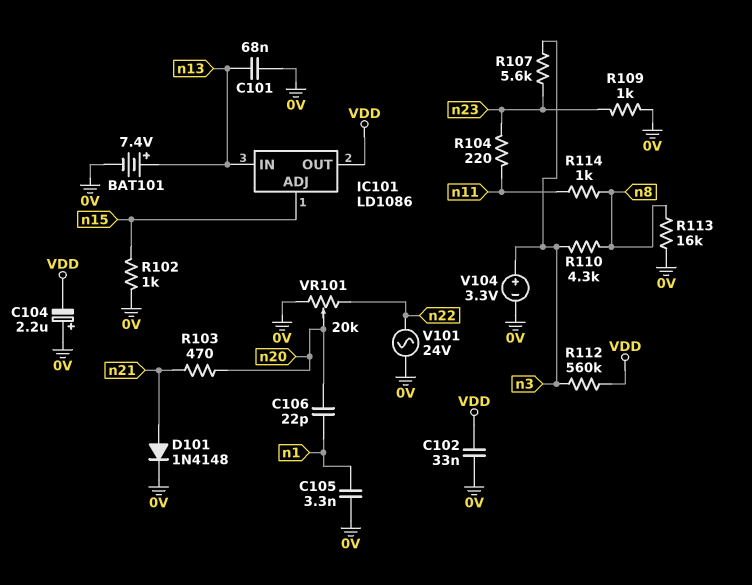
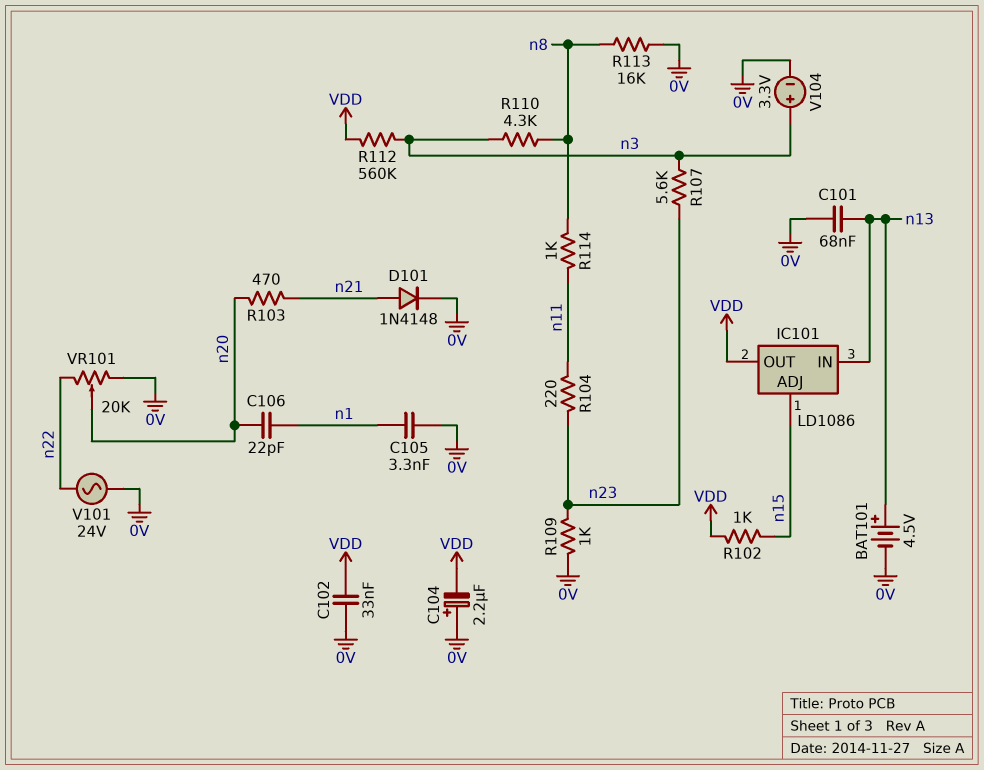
BAT101: 7.4V (plus n13, minus 0V) -> 4.5V (plus n13, minus 0V)
R102: 1k (0V, n15) -> 1k (VDD, n15)

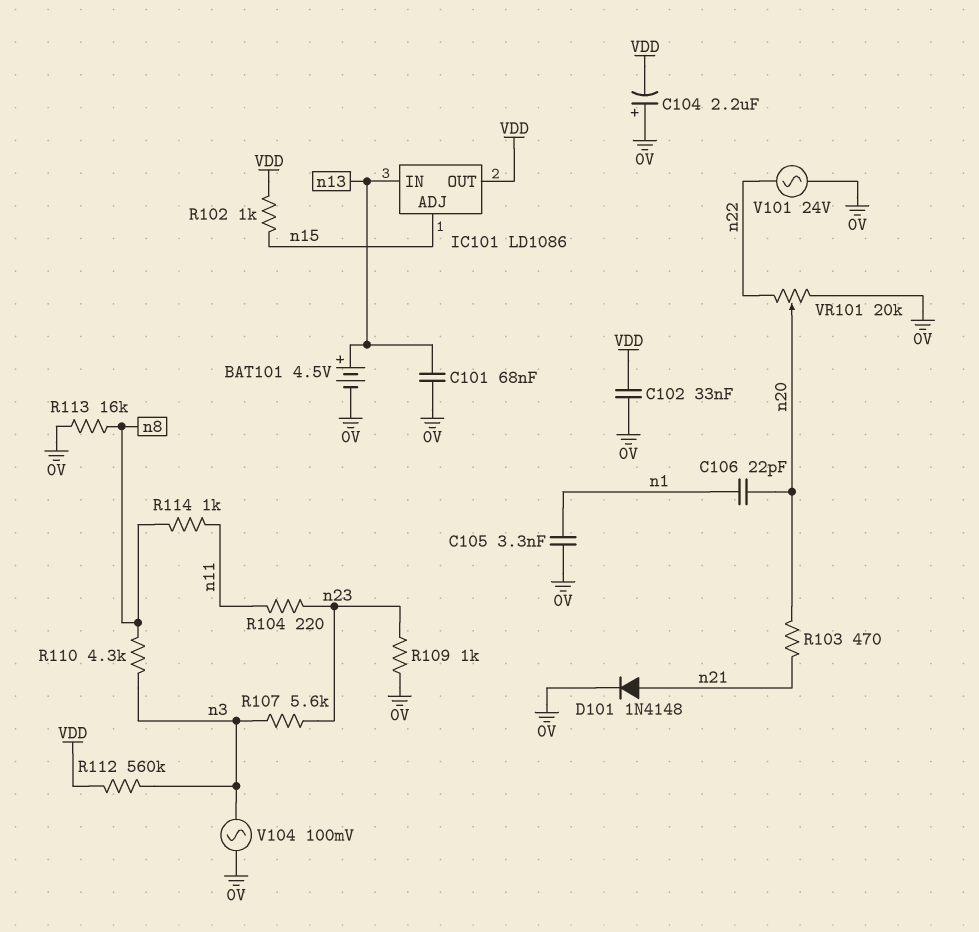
V104: 3.3V (plus n3, minus 0V) -> AC 100mV (0V, n3)

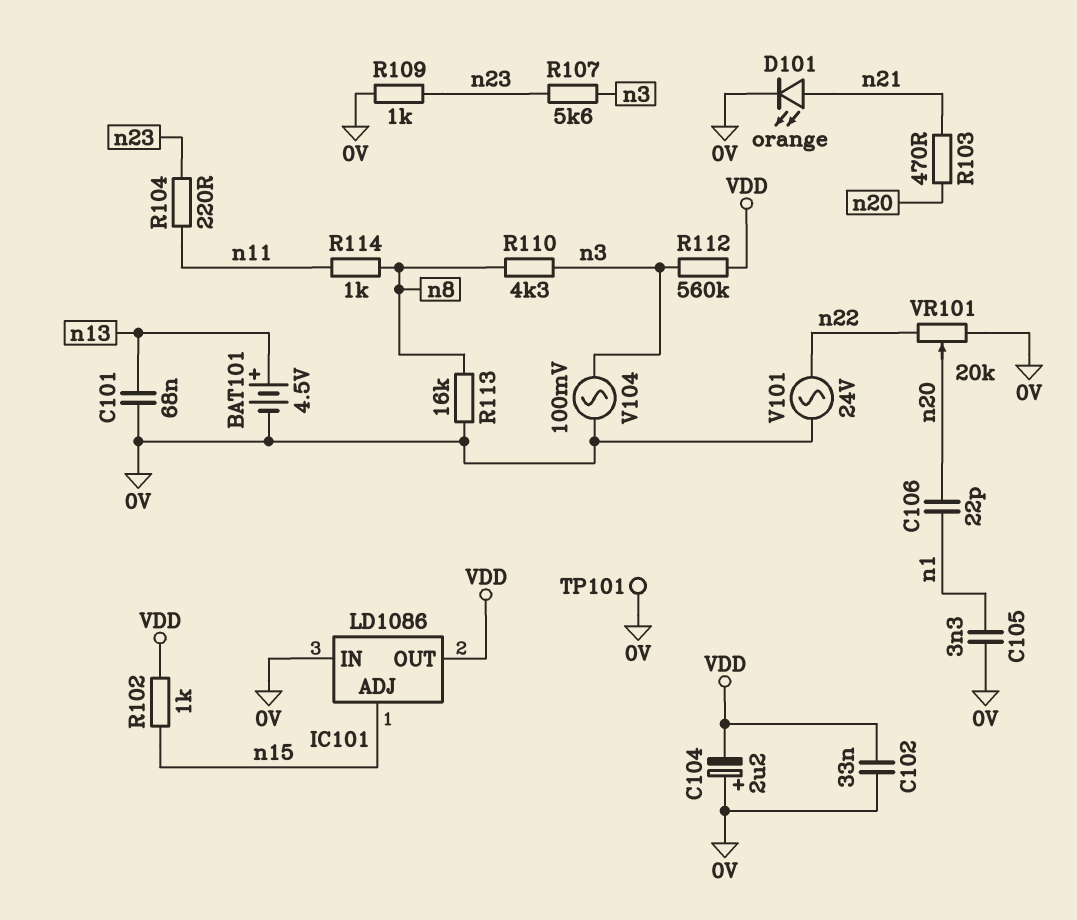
D101: diode 1N4148 (A n21, K 0V) -> LED orange (A n21, K 0V)
IC101 pin IN: n13 -> 0V
TP101: none -> test point (0V)

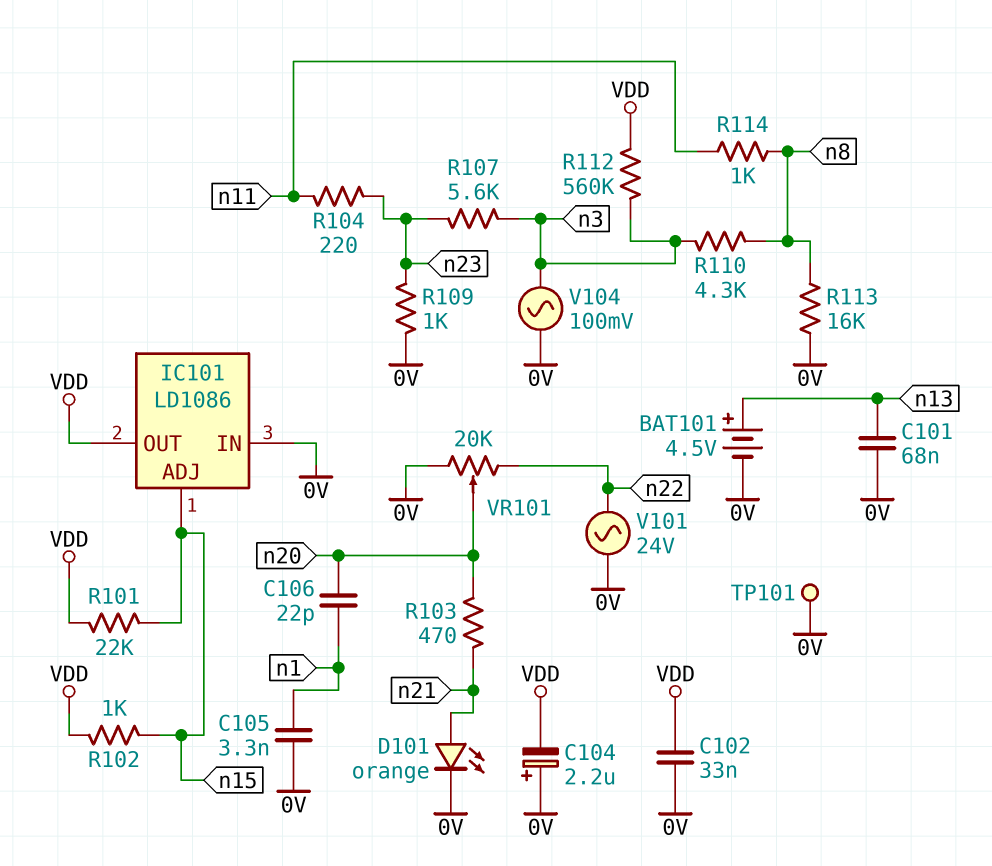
R101: none -> 22k (VDD, n15)

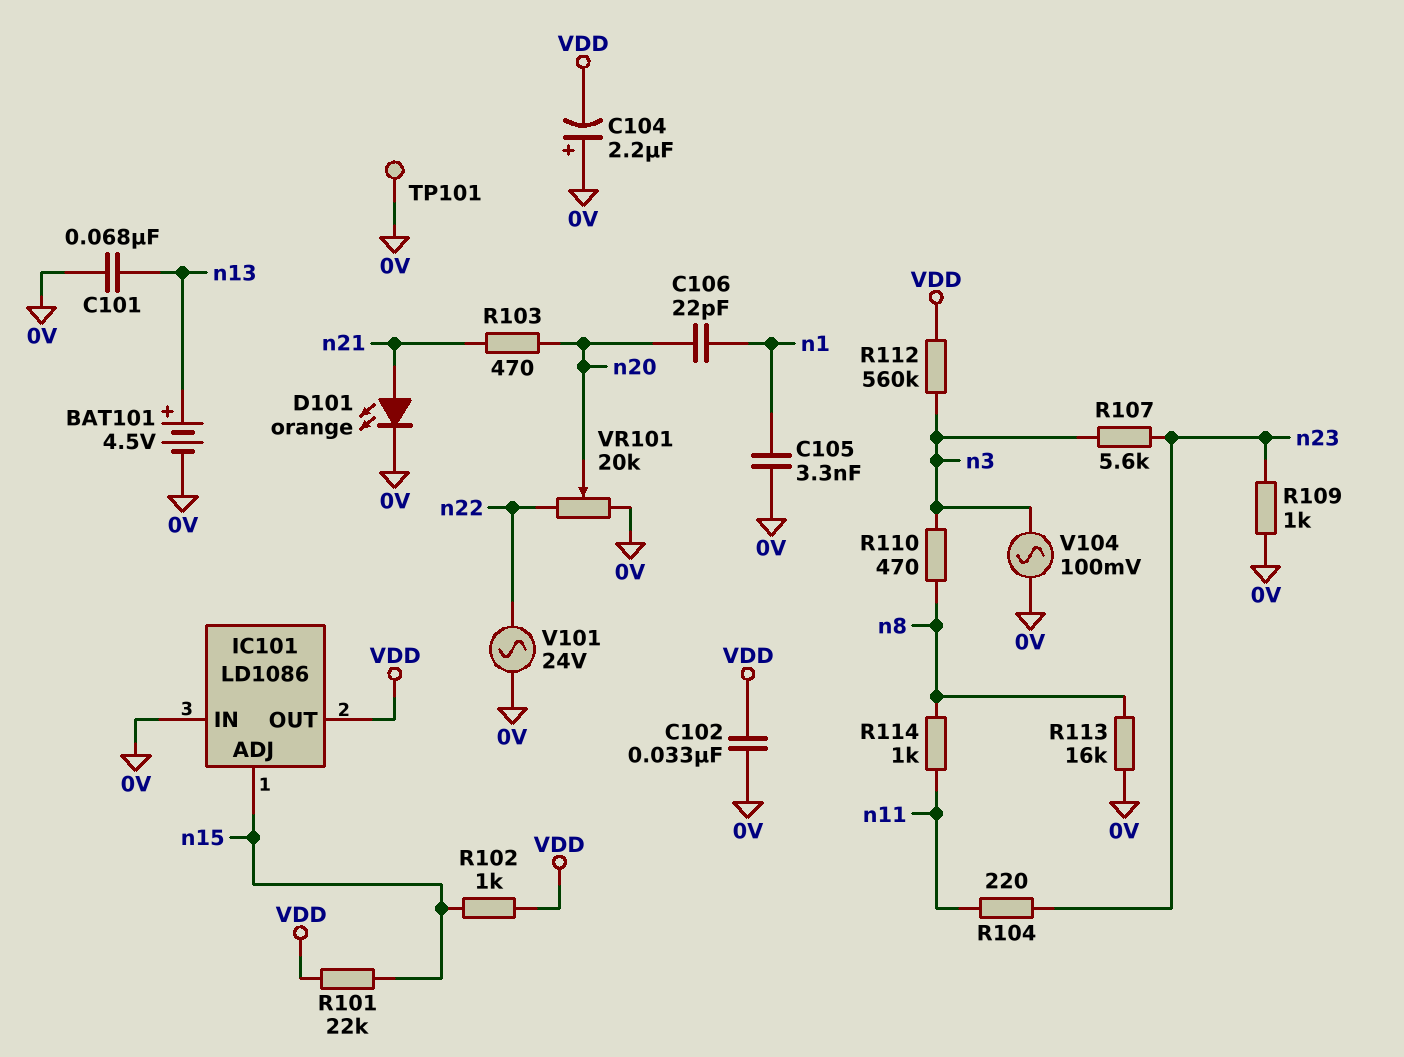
R110: 4.3k (n3, n8) -> 470 (n3, n8)

